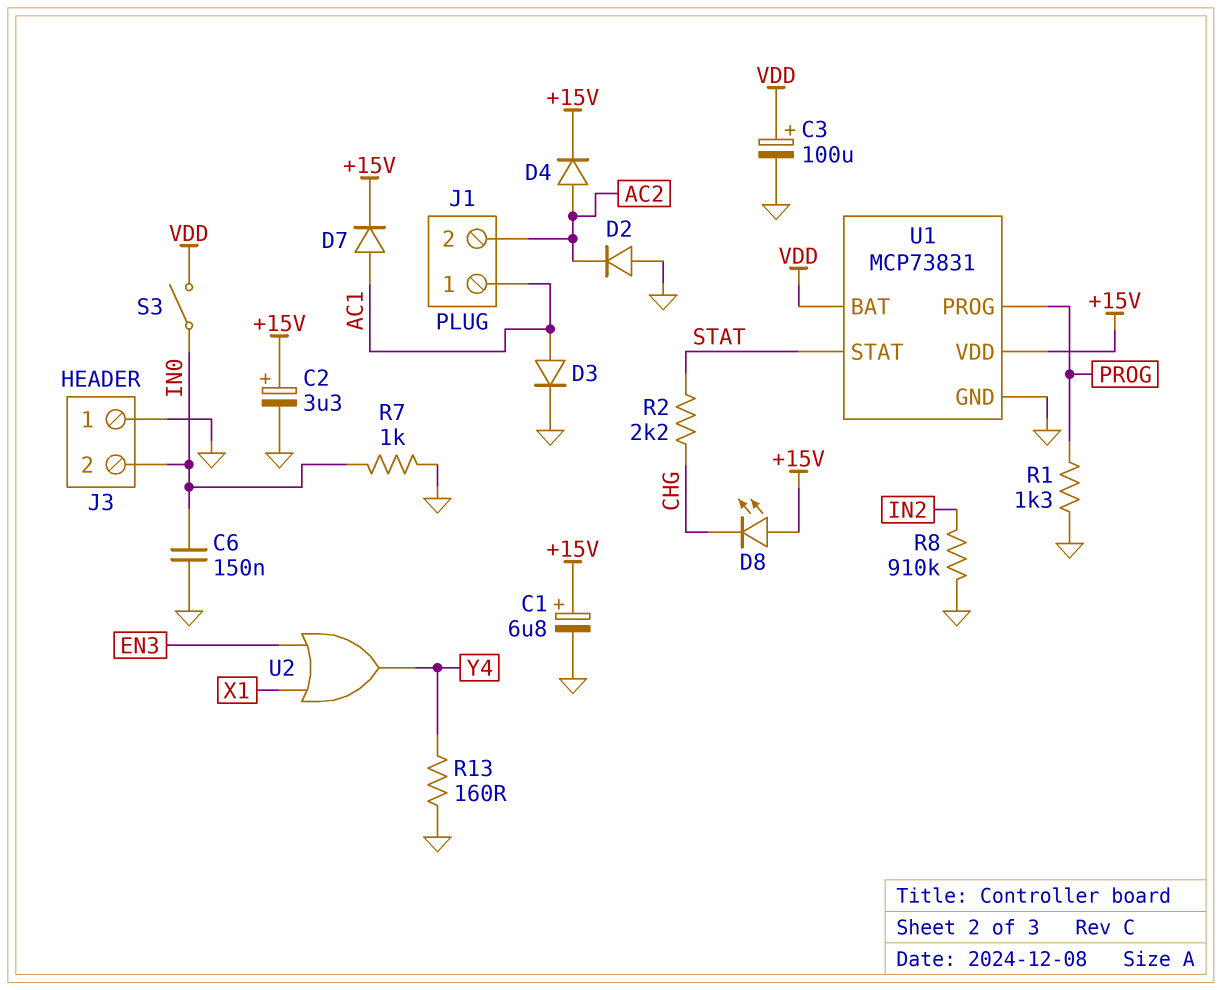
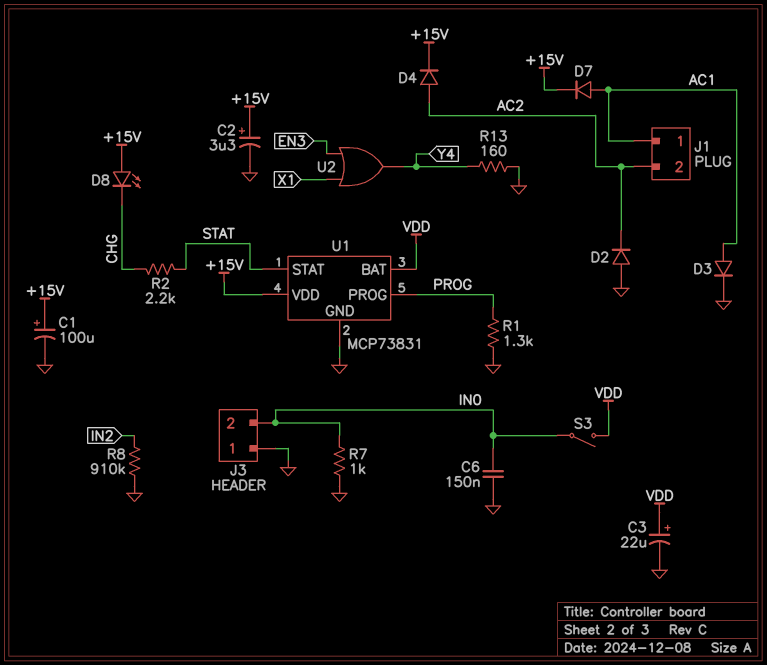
C1: 6.8uF (plus +15V, minus GND) -> 100uF (plus +15V, minus GND)
C3: 100uF (plus VDD, minus GND) -> 22uF (plus VDD, minus GND)

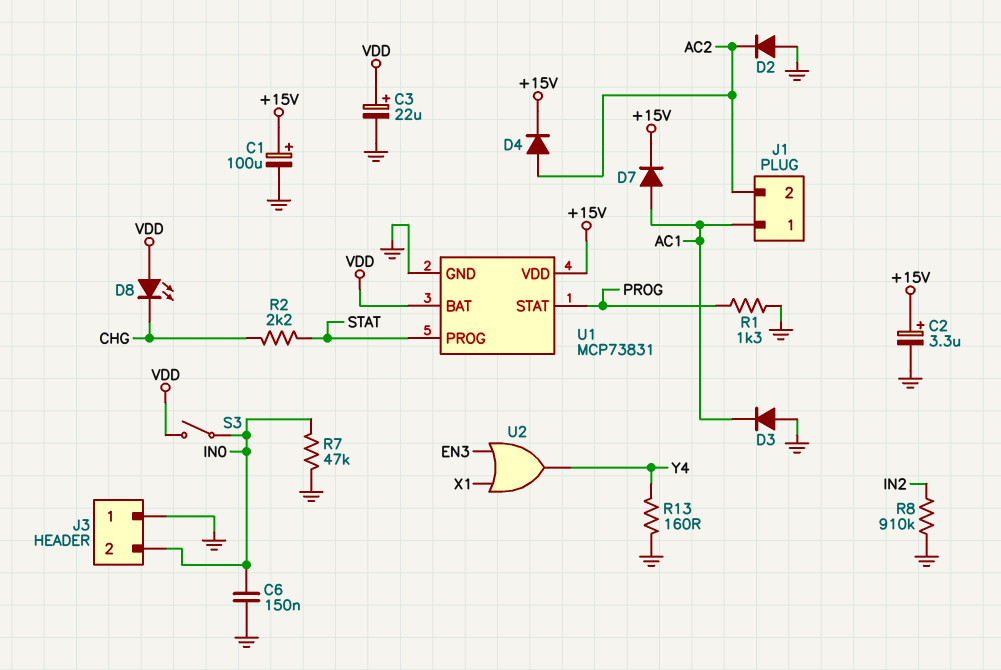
D3: diode (A AC1, K GND) -> diode (A GND, K AC1)
D8: LED (A +15V, K CHG) -> LED (A VDD, K CHG)
R7: 1k (GND, IN0) -> 47k (GND, IN0)
U1 pin PROG: PROG -> STAT
U1 pin STAT: STAT -> PROG

